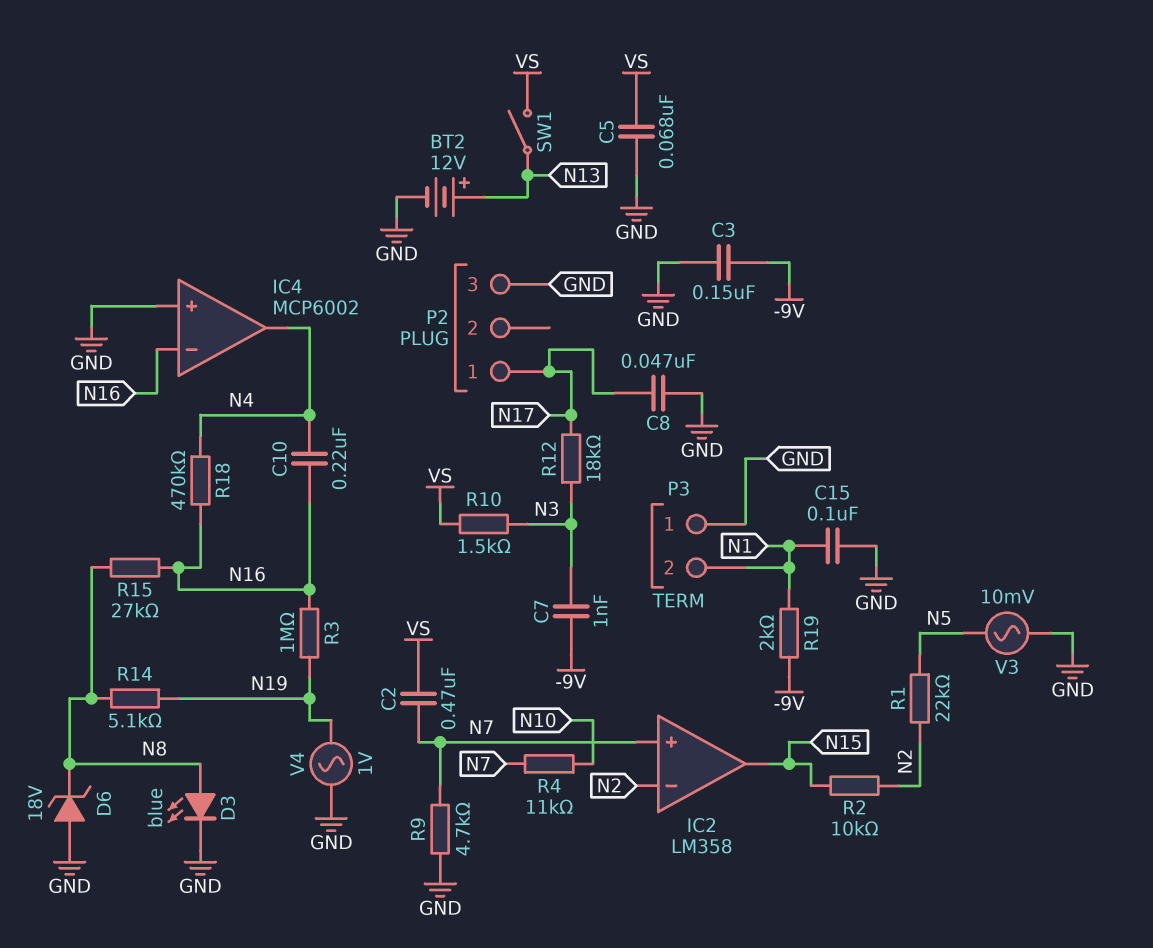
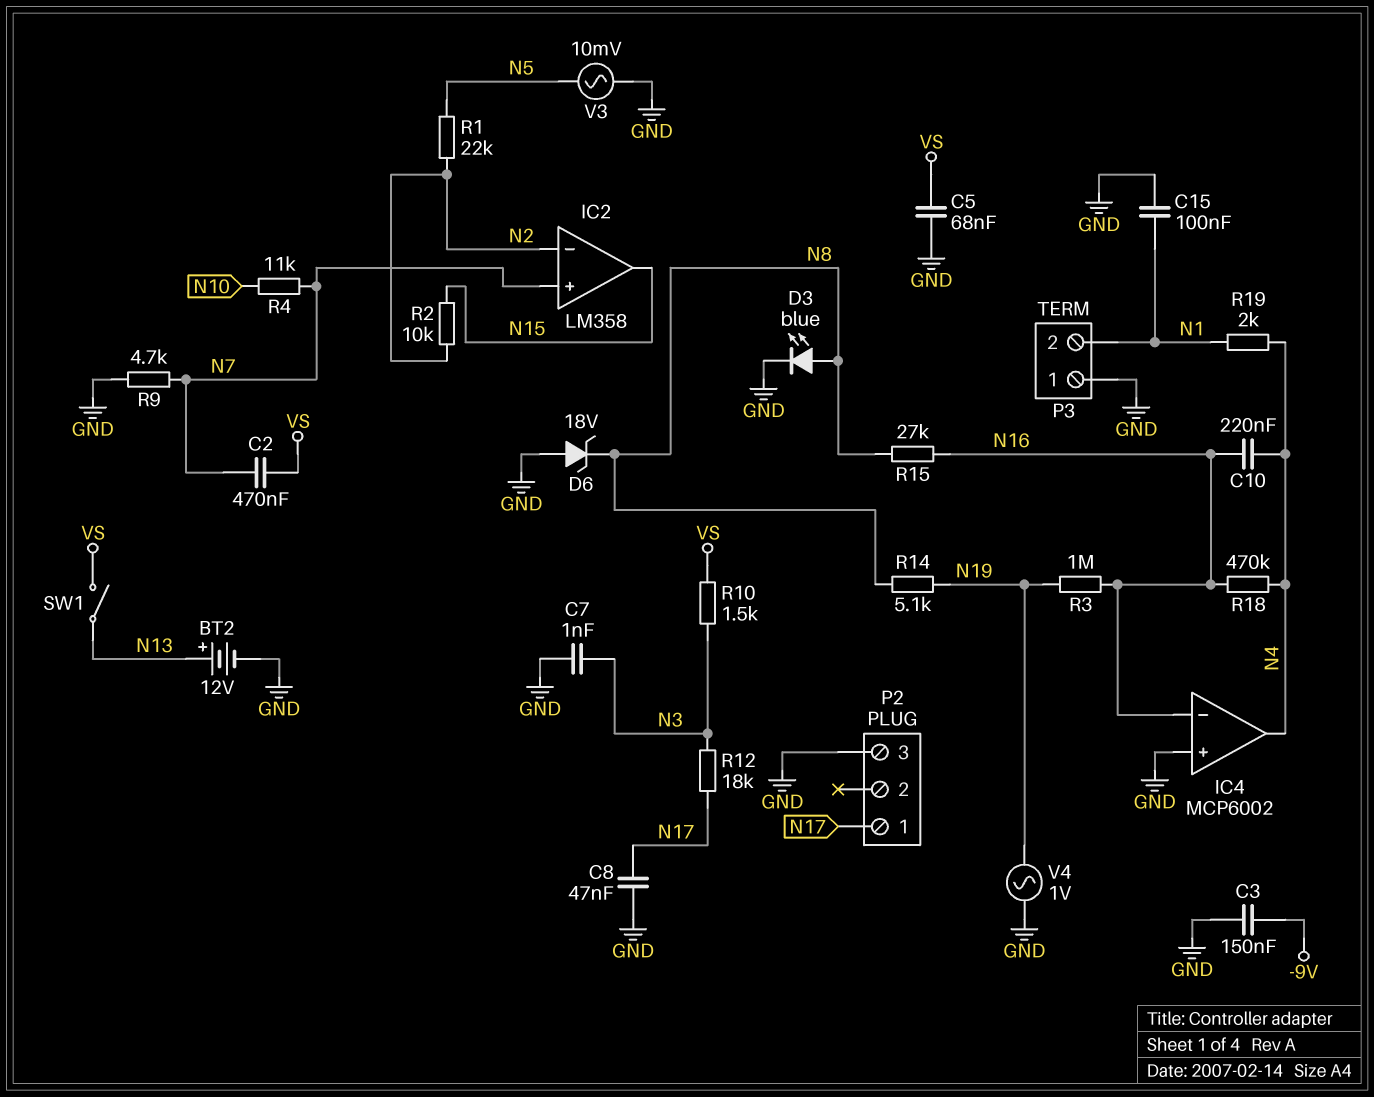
C7: 1nF (-9V, N3) -> 1nF (GND, N3)
R19: 2k (-9V, N1) -> 2k (N1, N4)

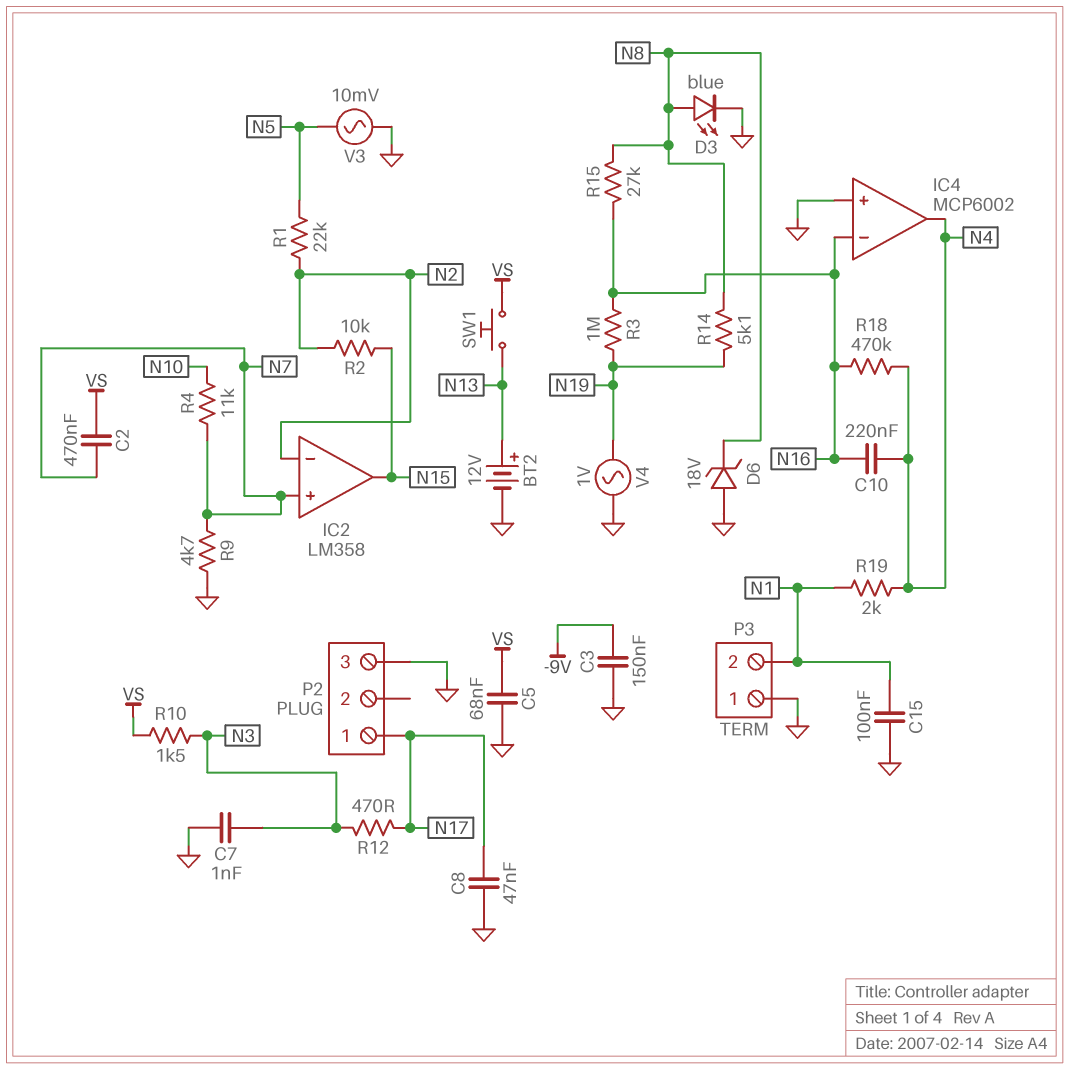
R12: 18k (N3, N17) -> 470 (N3, N17)
SW1: switch (N13, VS) -> button (N13, VS)

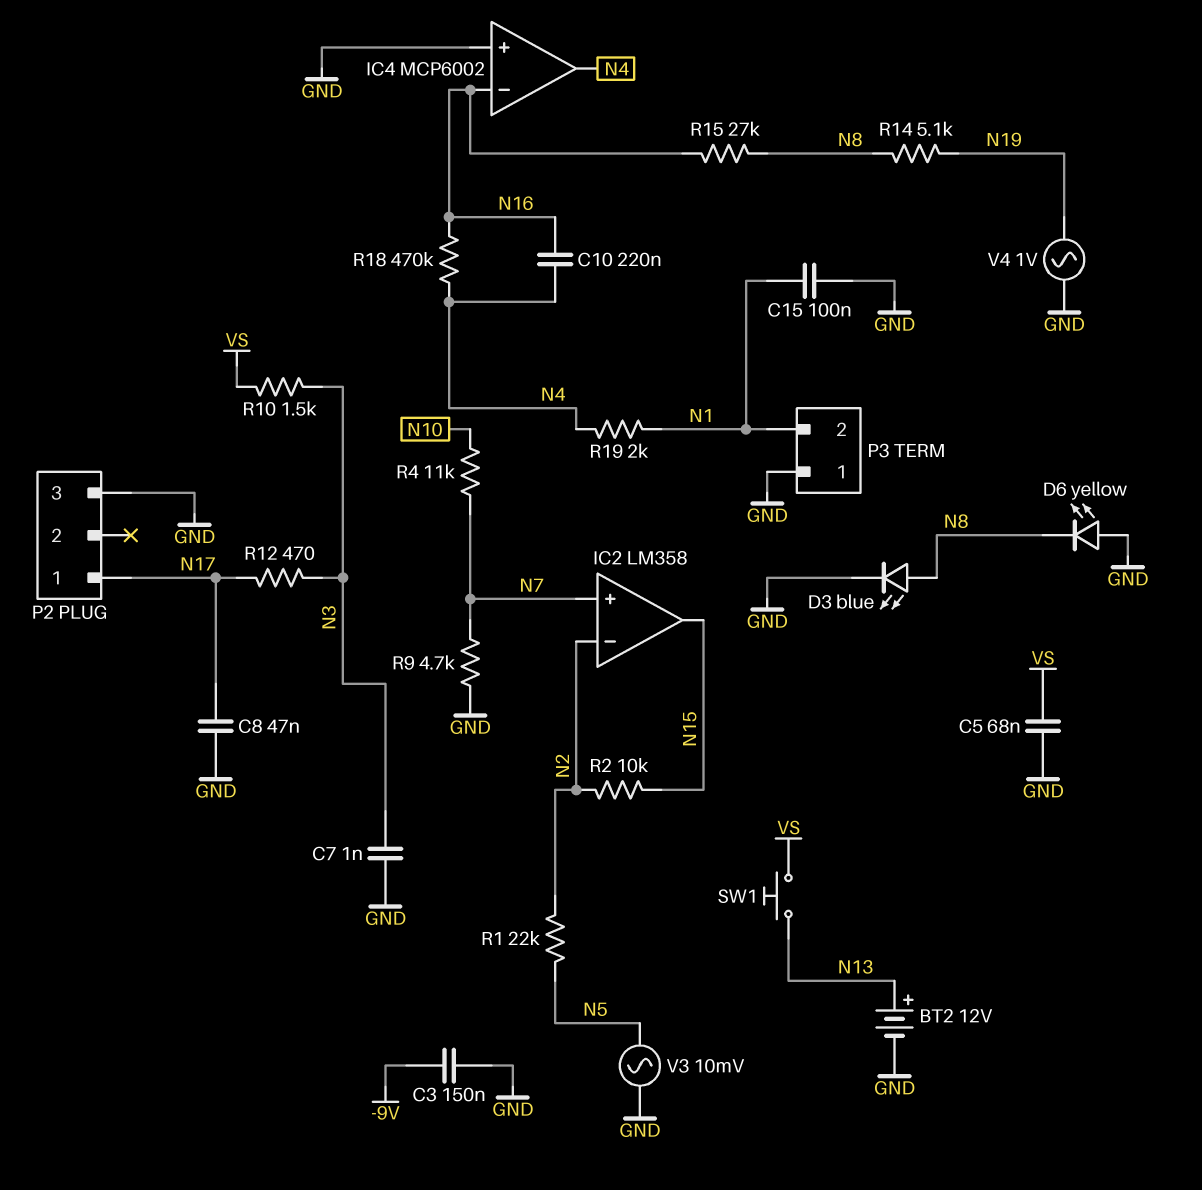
C2: 470nF (N7, VS) -> none
D6: zener 18V (A GND, K N8) -> LED yellow (A GND, K N8)
R3: 1M (N16, N19) -> none

